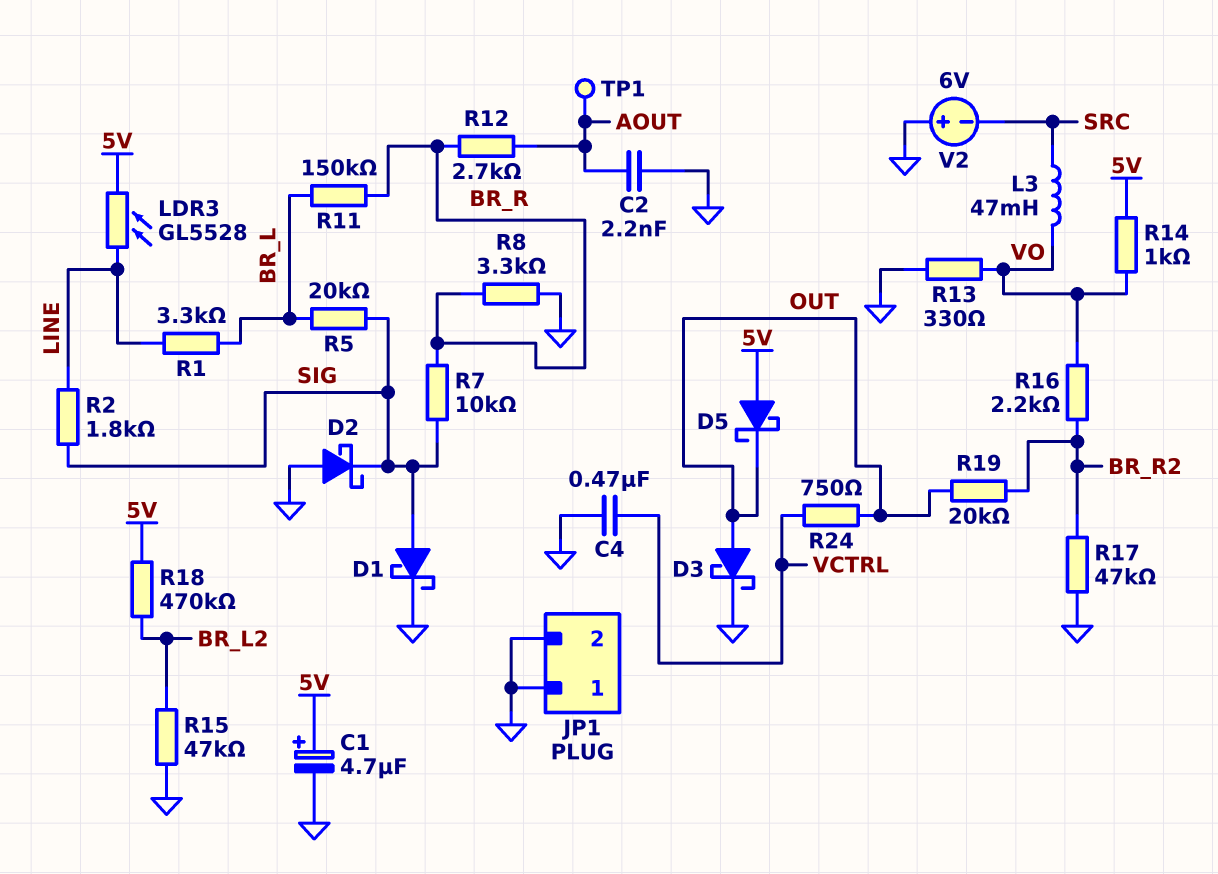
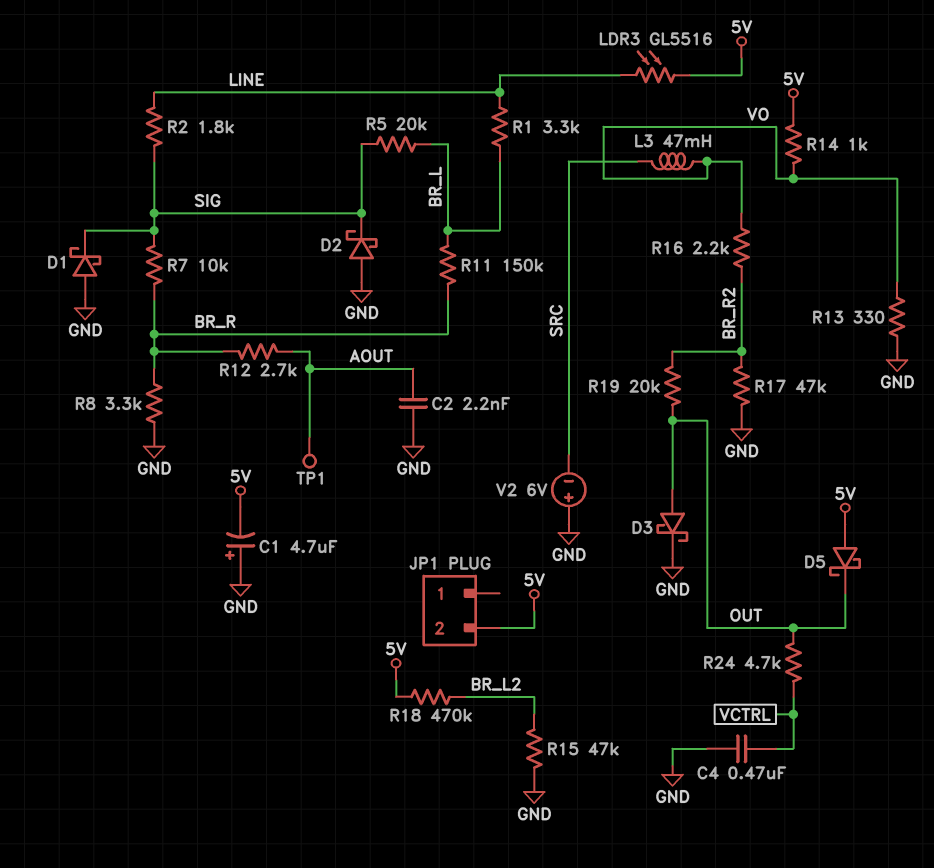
C1: 4.7uF (plus 5V, minus GND) -> 4.7uF (plus GND, minus 5V)
D1: schottky (A SIG, K GND) -> schottky (A GND, K SIG)
JP1 pin 1: GND -> none
JP1 pin 2: GND -> 5V
LDR3: GL5528 (5V, LINE) -> GL5516 (5V, LINE)
R24: 750 (OUT, VCTRL) -> 4.7k (OUT, VCTRL)

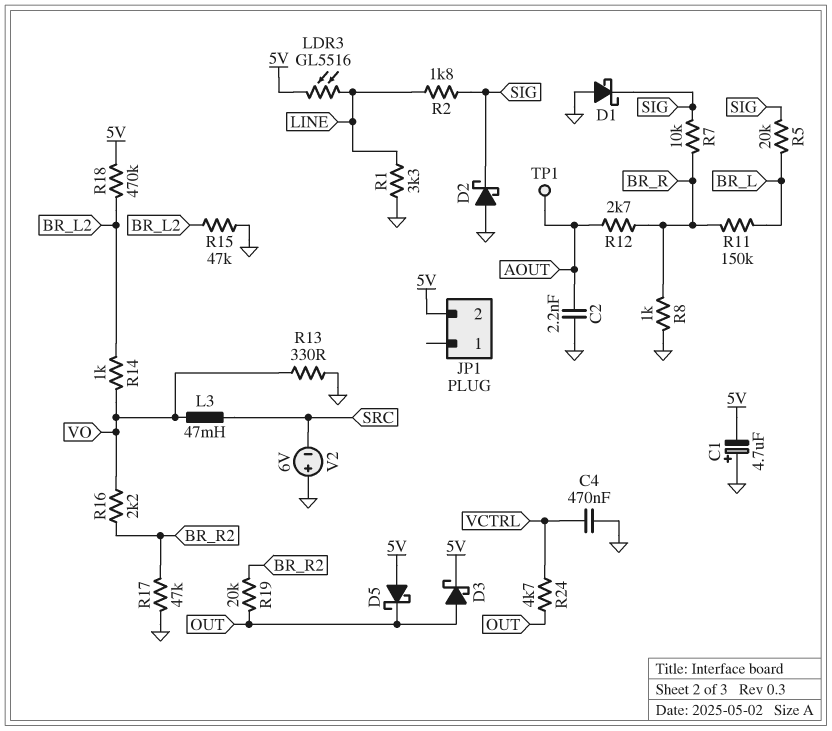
D3: schottky (A OUT, K GND) -> schottky (A OUT, K 5V)
R1: 3.3k (BR_L, LINE) -> 3.3k (GND, LINE)
R8: 3.3k (BR_R, GND) -> 1k (BR_R, GND)
R14: 1k (5V, VO) -> 1k (BR_L2, VO)

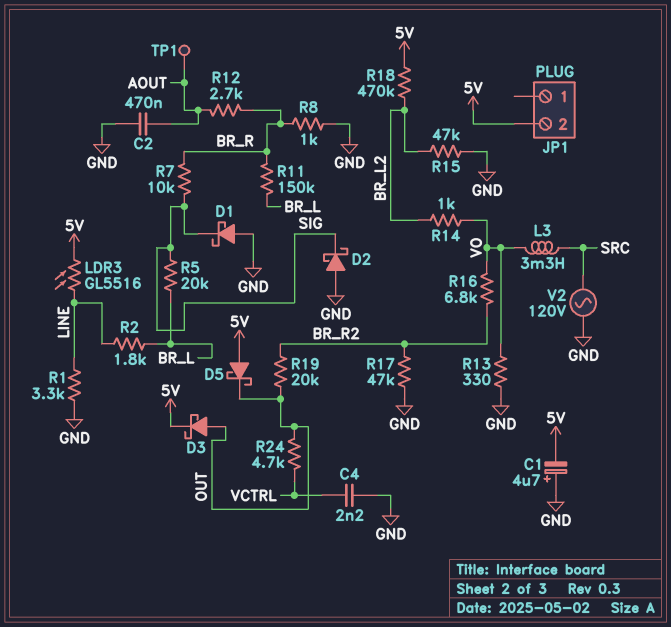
C2: 2.2nF (AOUT, GND) -> 470nF (AOUT, GND)
C4: 470nF (GND, VCTRL) -> 2.2nF (GND, VCTRL)
L3: 47mH (SRC, VO) -> 3.3mH (SRC, VO)
R2: 1.8k (LINE, SIG) -> 1.8k (BR_L, LINE)
R16: 2.2k (BR_R2, VO) -> 6.8k (BR_R2, VO)
V2: 6V (plus GND, minus SRC) -> AC 120V (GND, SRC)

